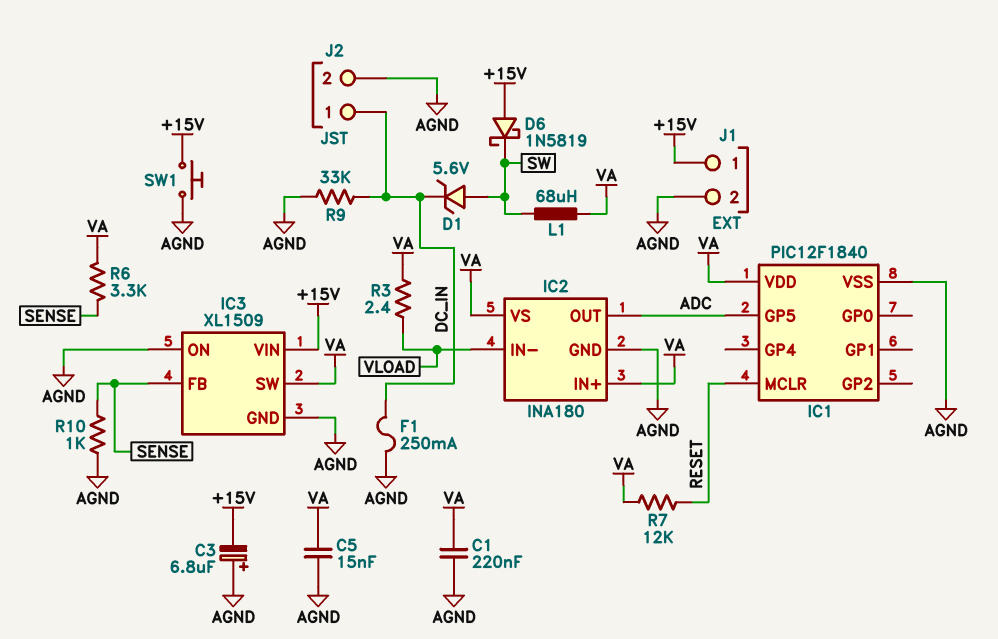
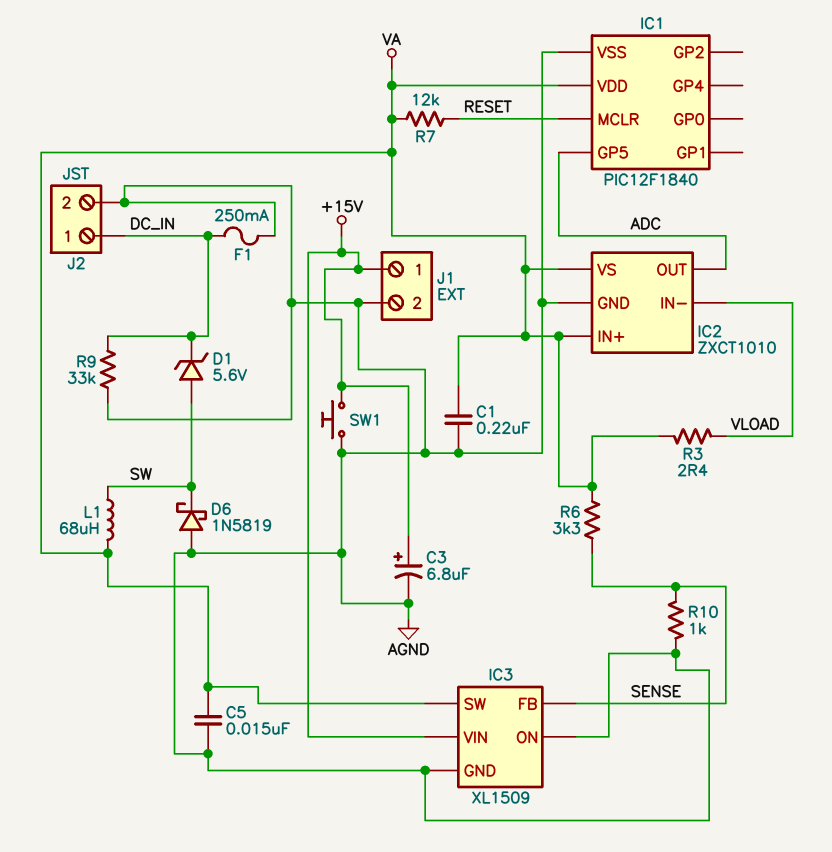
C3: 6.8uF (plus AGND, minus +15V) -> 6.8uF (plus +15V, minus AGND)
D6: schottky 1N5819 (A +15V, K SW) -> schottky 1N5819 (A AGND, K SW)
IC2: INA180 -> ZXCT1010

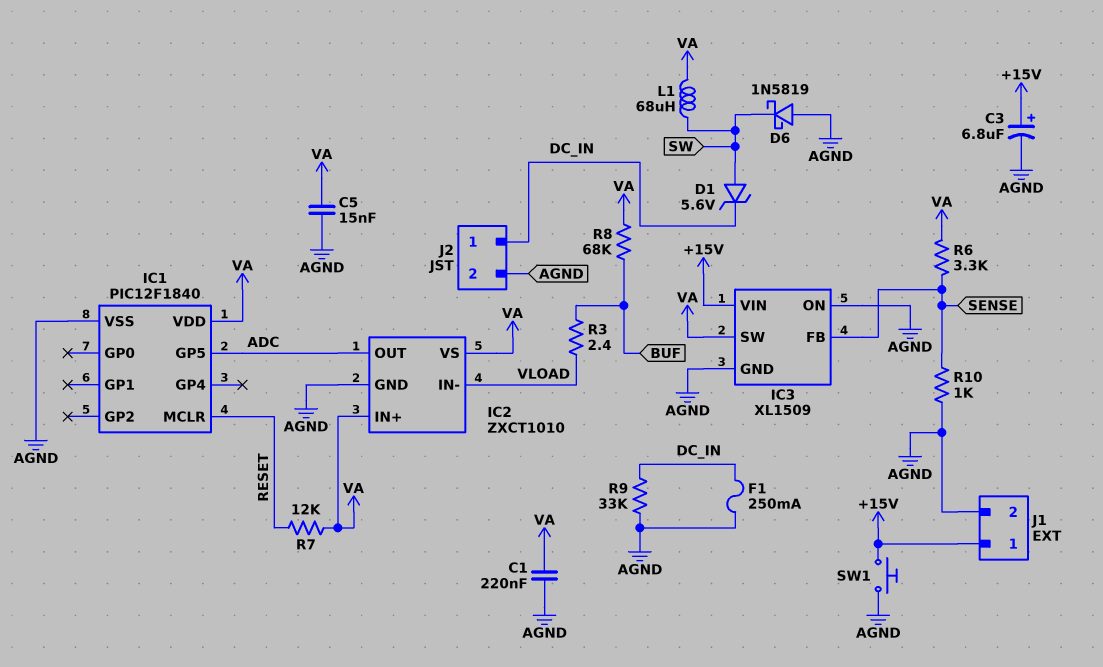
R3: 2.4 (VA, VLOAD) -> 2.4 (BUF, VLOAD)
R8: none -> 68k (BUF, VA)

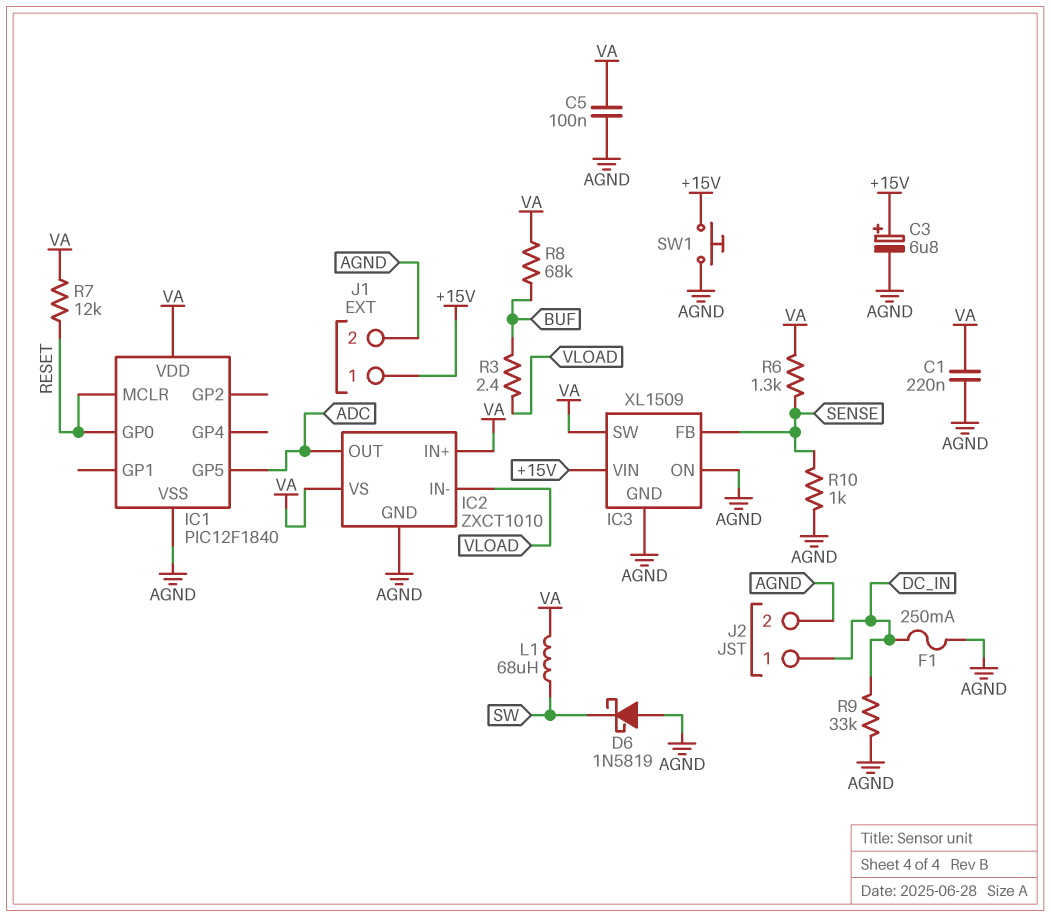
C5: 15nF (AGND, VA) -> 100nF (AGND, VA)
D1: zener 5.6V (A SW, K DC_IN) -> none
IC1 pin GP0: none -> RESET
R6: 3.3k (SENSE, VA) -> 1.3k (SENSE, VA)

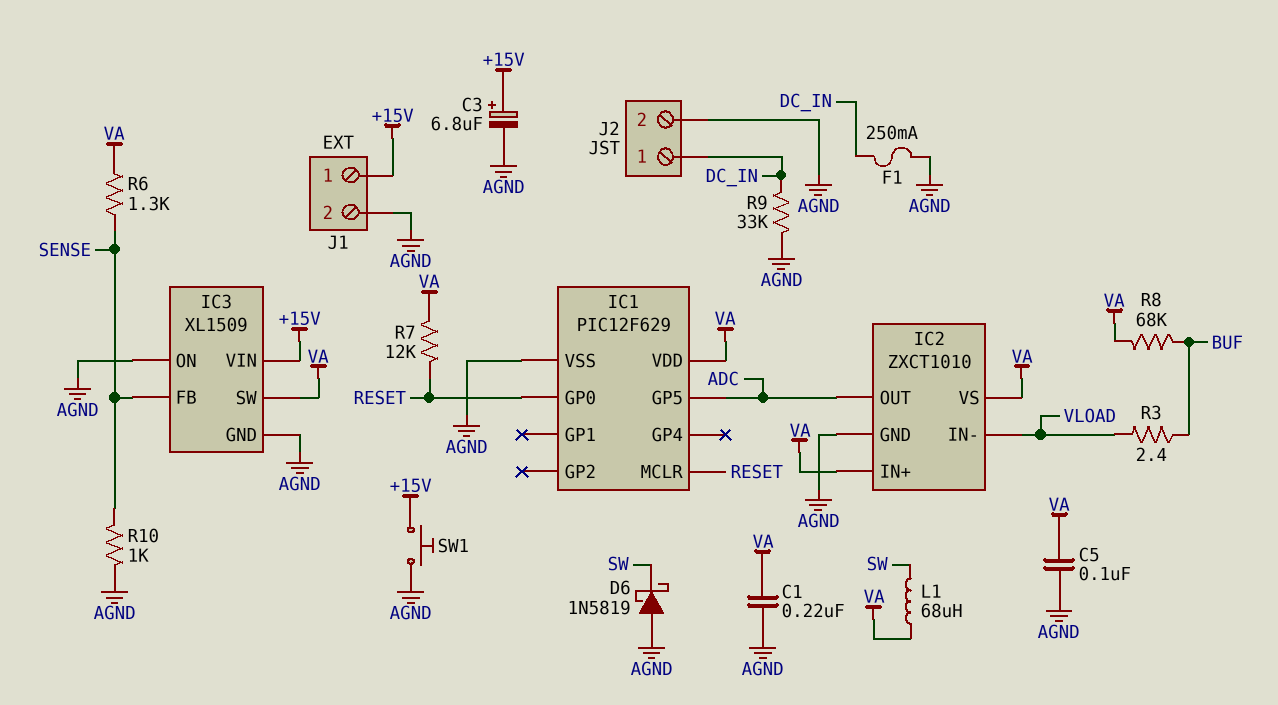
IC1: PIC12F1840 -> PIC12F629

